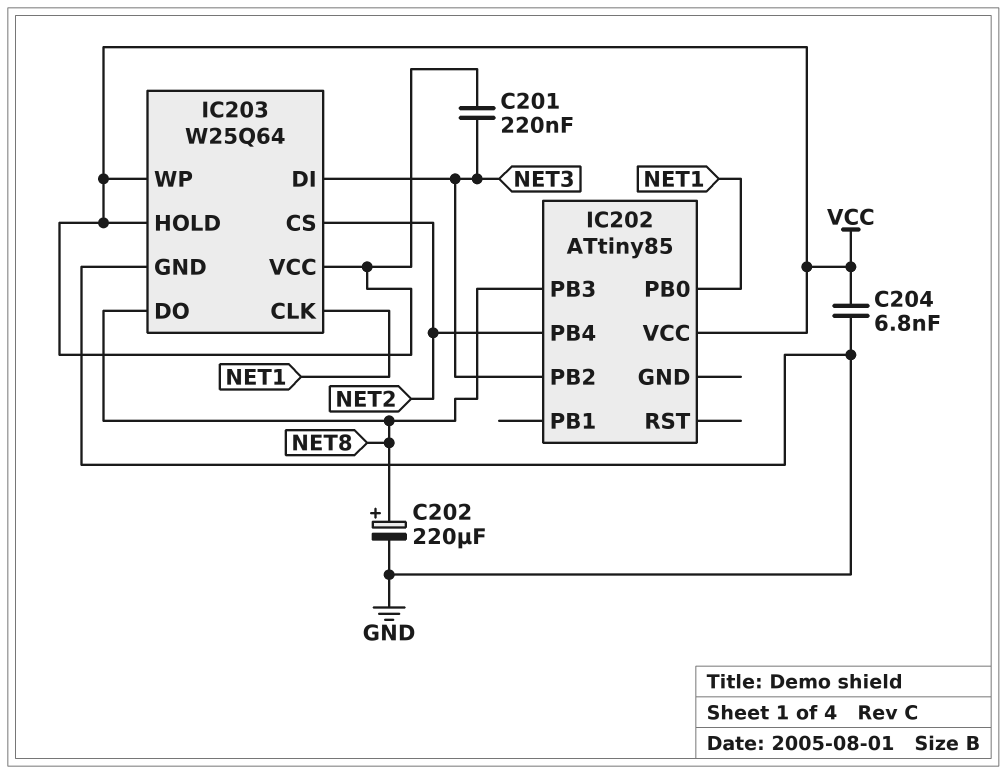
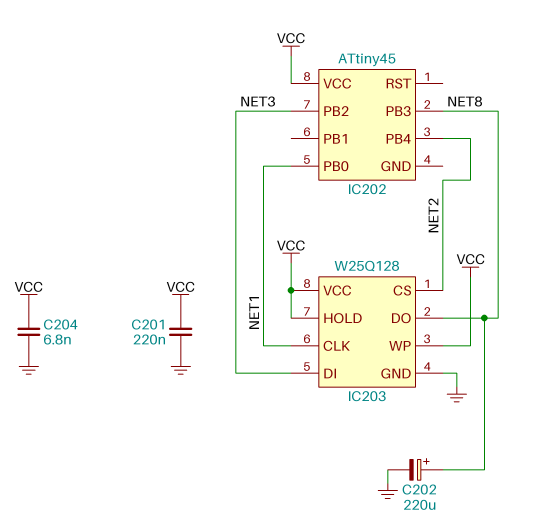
C201: 220nF (NET3, VCC) -> 220nF (GND, VCC)
IC202: ATtiny85 -> ATtiny45
IC203: W25Q64 -> W25Q128

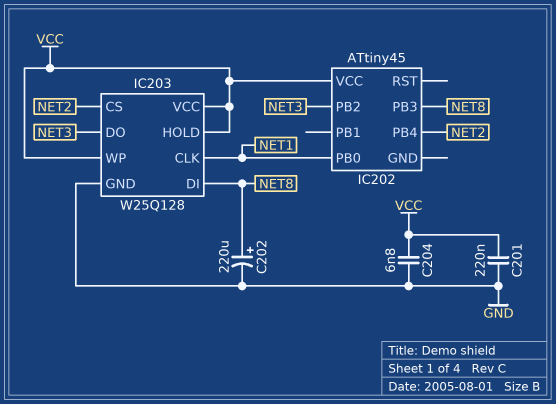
IC203 pin DI: NET3 -> NET8
IC203 pin DO: NET8 -> NET3

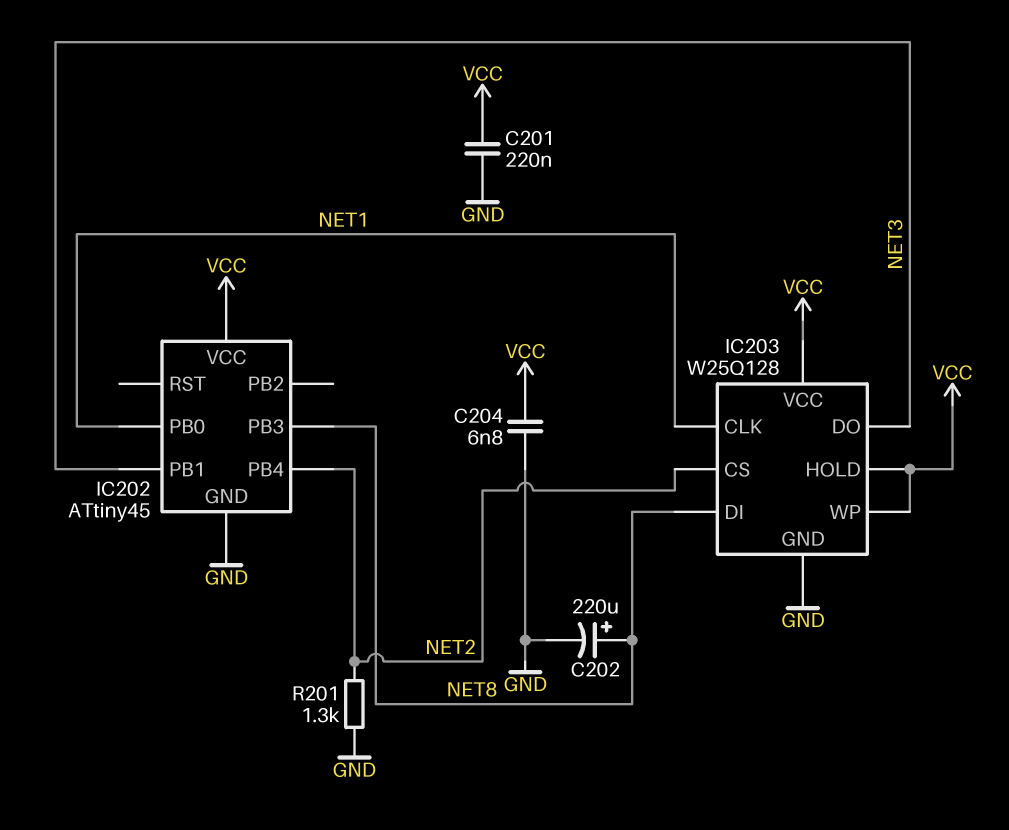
IC202 pin GND: none -> GND
IC202 pin PB1: none -> NET3
IC202 pin PB2: NET3 -> none
R201: none -> 1.3k (GND, NET2)

